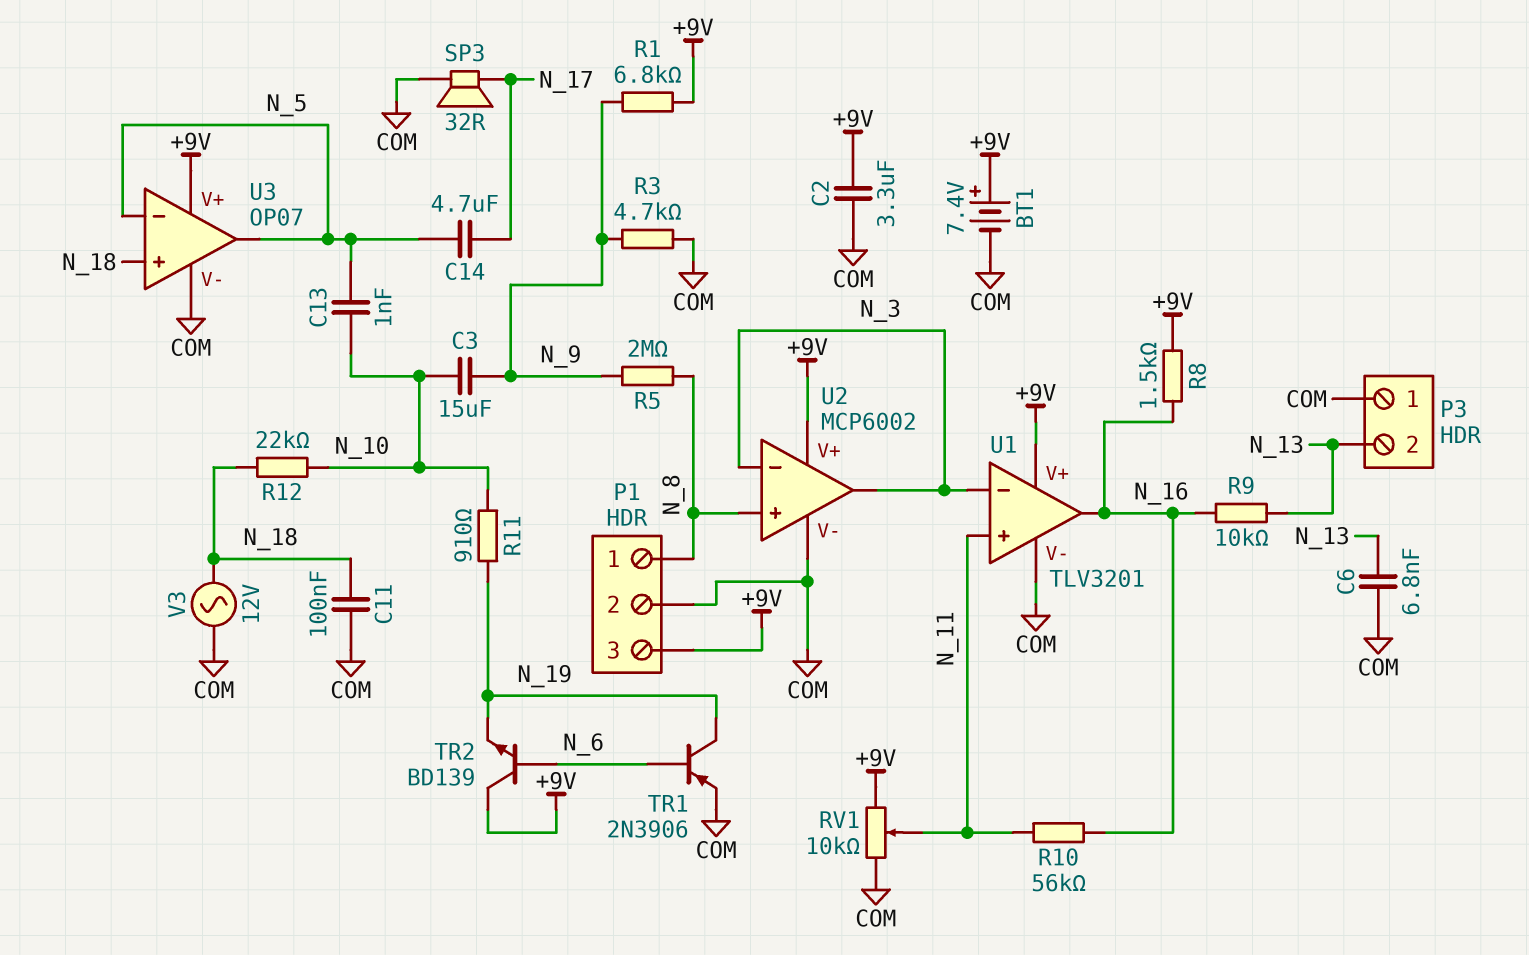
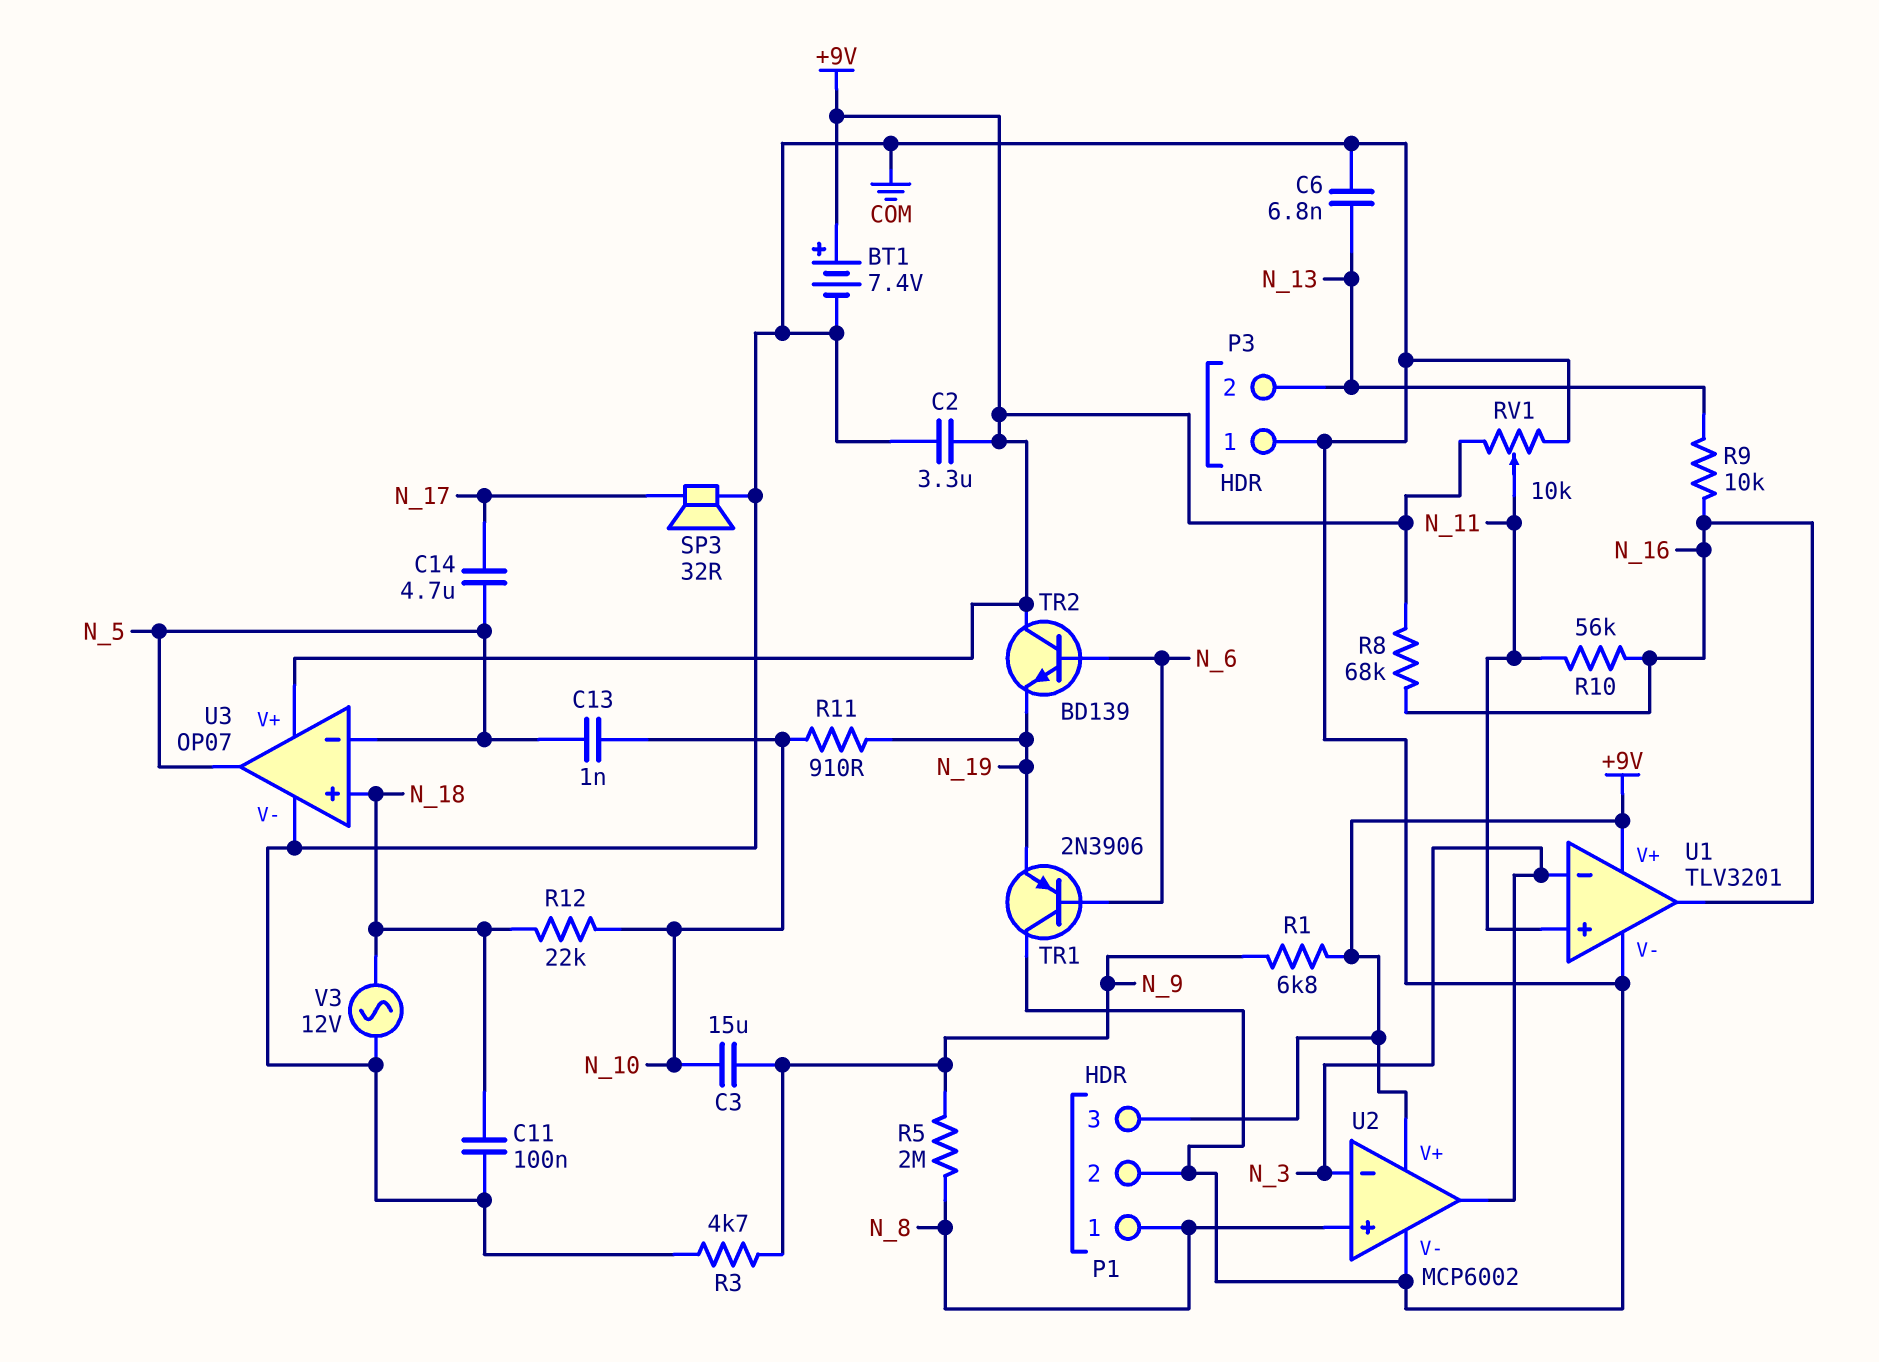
R8: 1.5k (+9V, N_16) -> 68k (+9V, N_16)
TR1: PNP 2N3906 (B N_6, C N_19, E COM) -> PNP 2N3906 (B N_6, C COM, E N_19)

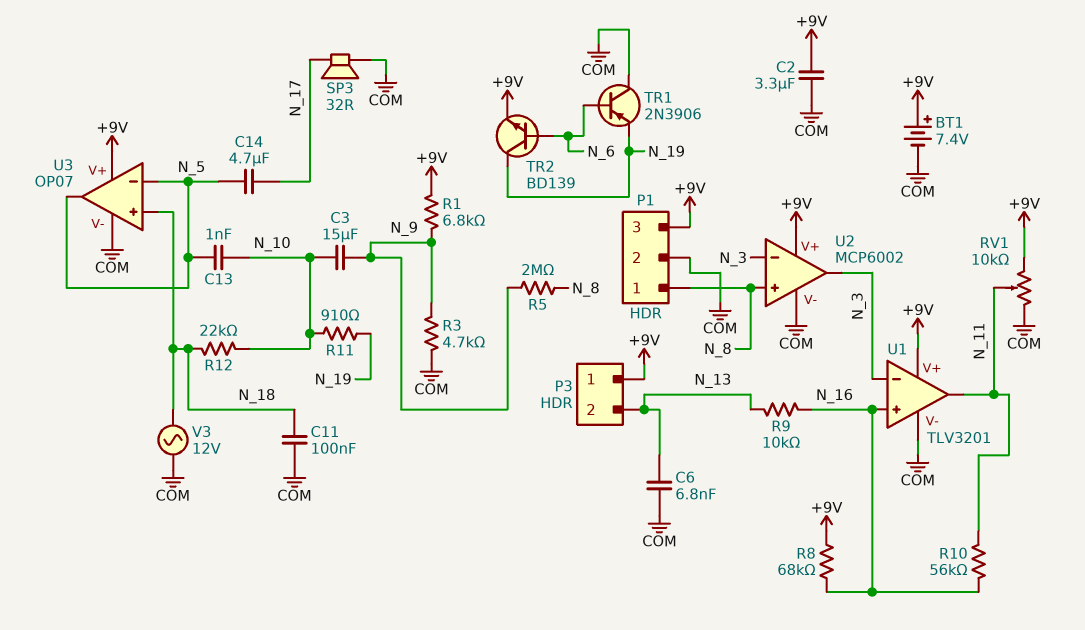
P3 pin 1: COM -> +9V
TR2: NPN BD139 (B N_6, C +9V, E N_19) -> NPN BD139 (B N_6, C N_19, E +9V)
U1 pin in+: N_11 -> N_16
U1 pin out: N_16 -> N_11

